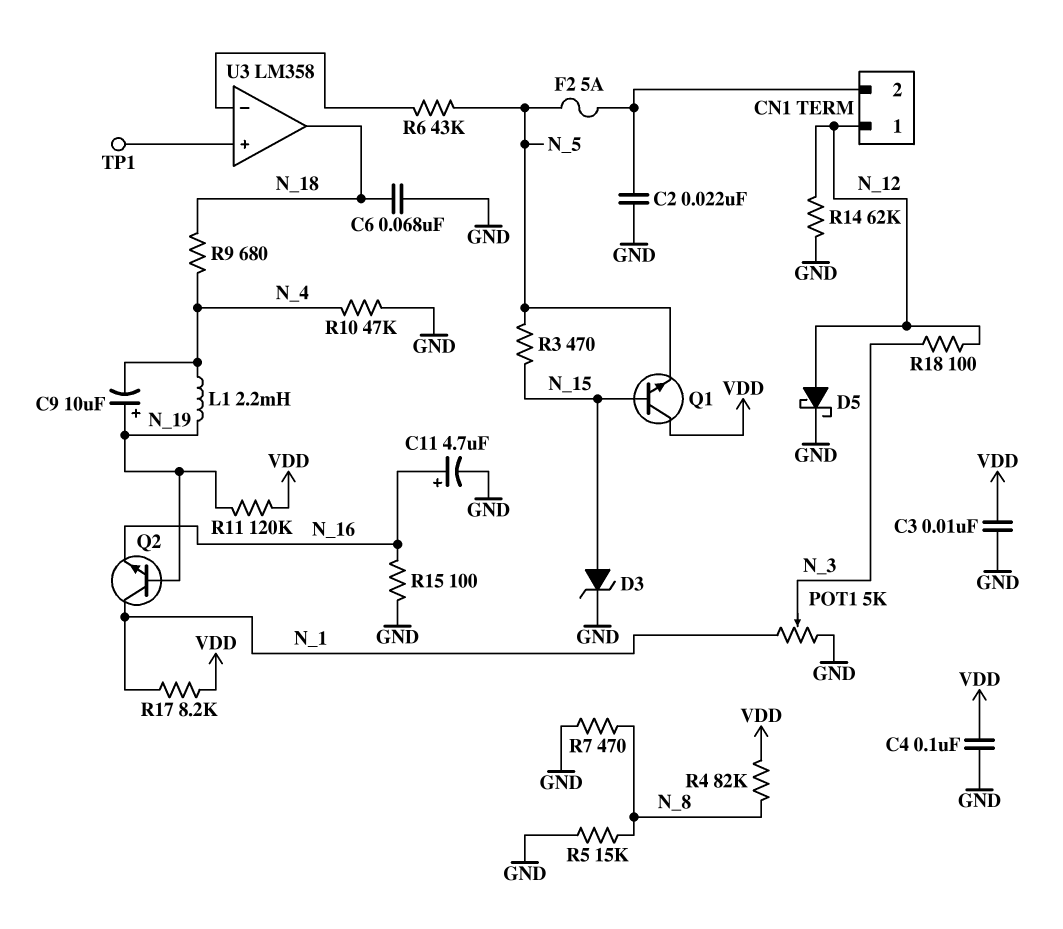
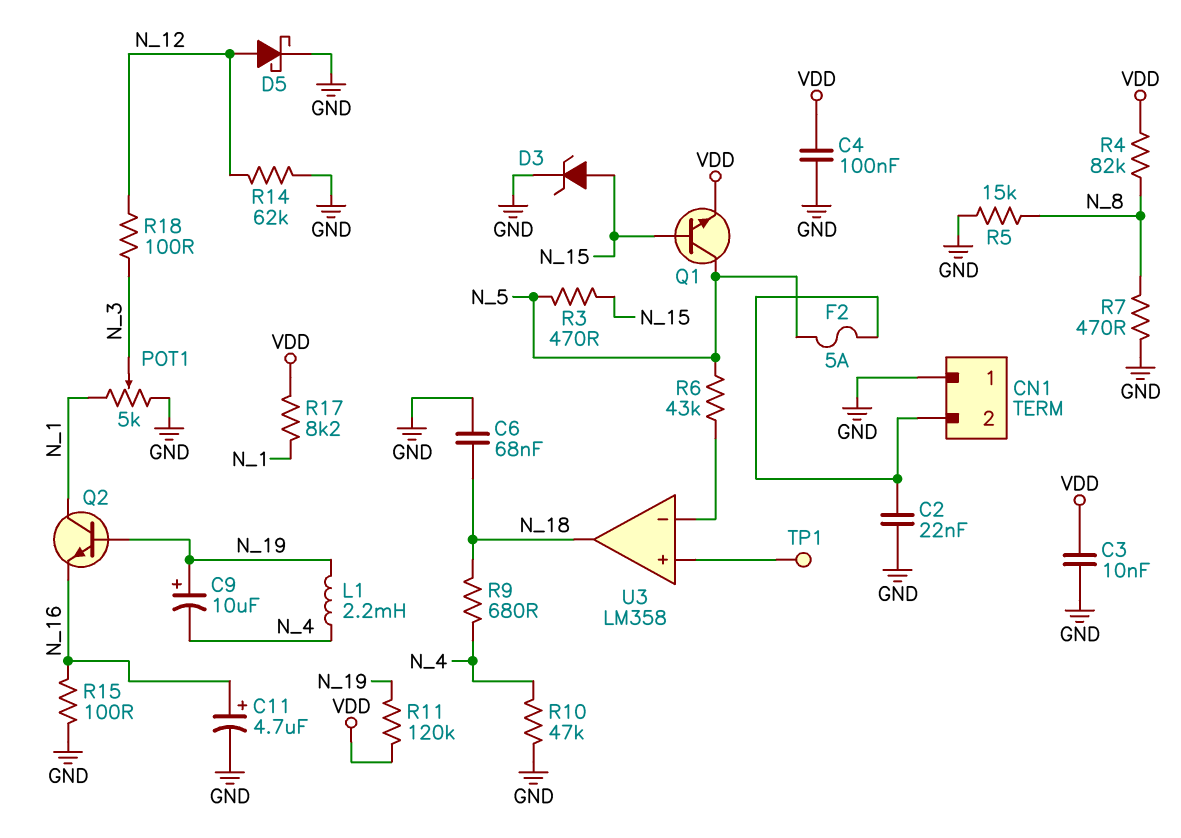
CN1 pin 1: N_12 -> GND
Q1: NPN (B N_15, C VDD, E N_5) -> NPN (B N_15, C N_5, E VDD)

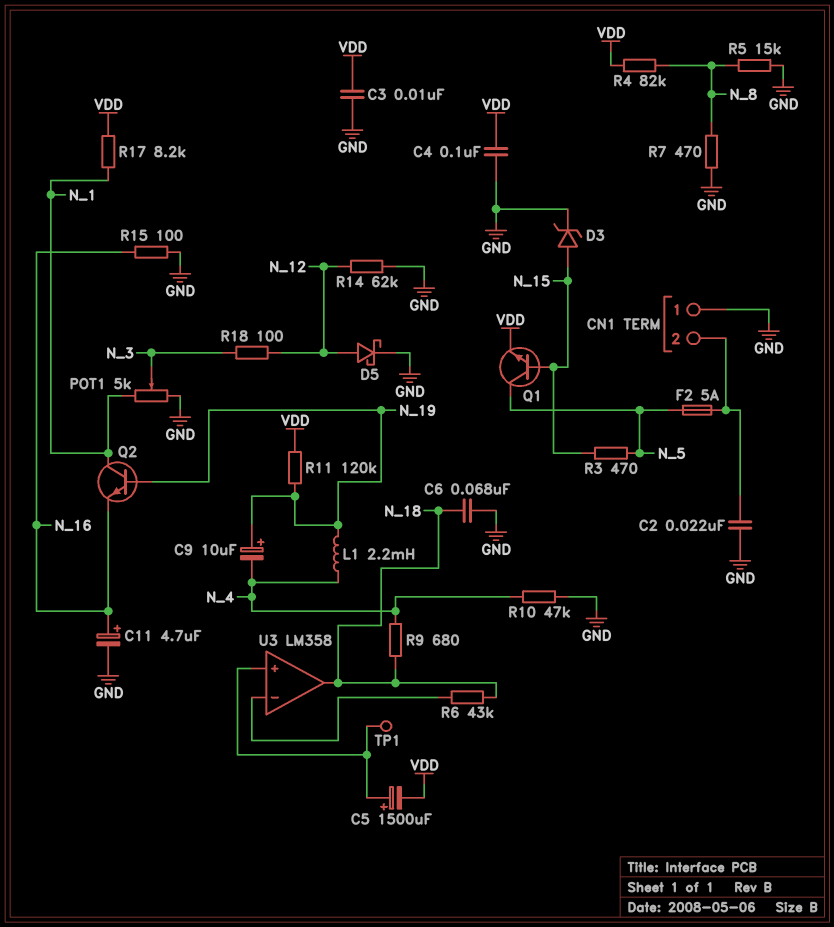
C5: none -> 1500uF (plus U3/in+, minus VDD)
R6: 43k (N_5, U3/in-) -> 43k (N_18, U3/in-)

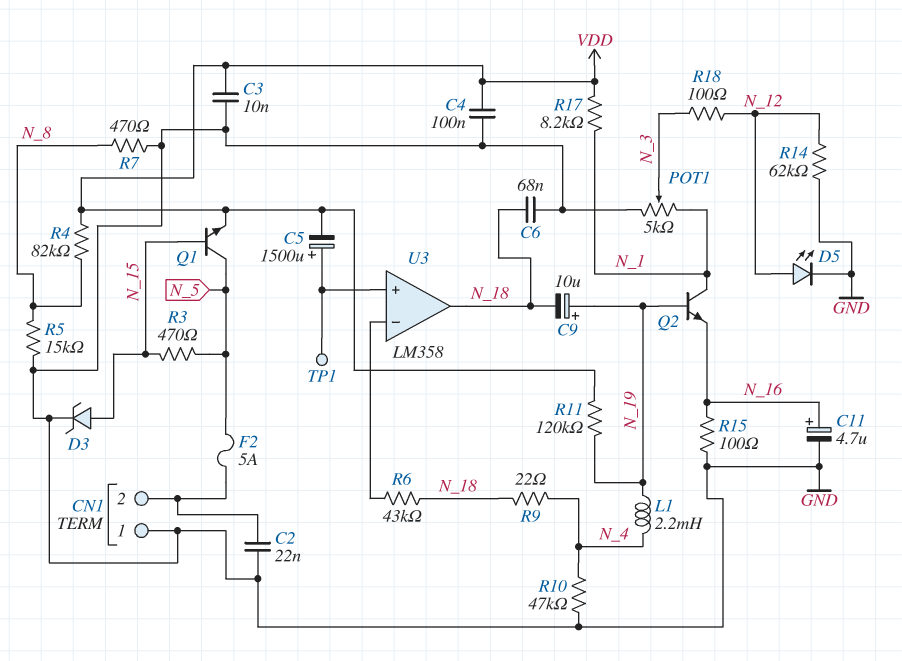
C9: 10uF (plus N_19, minus N_4) -> 10uF (plus N_19, minus N_18)
D5: schottky (A N_12, K GND) -> LED (A N_12, K GND)
R9: 680 (N_4, N_18) -> 22 (N_4, N_18)

